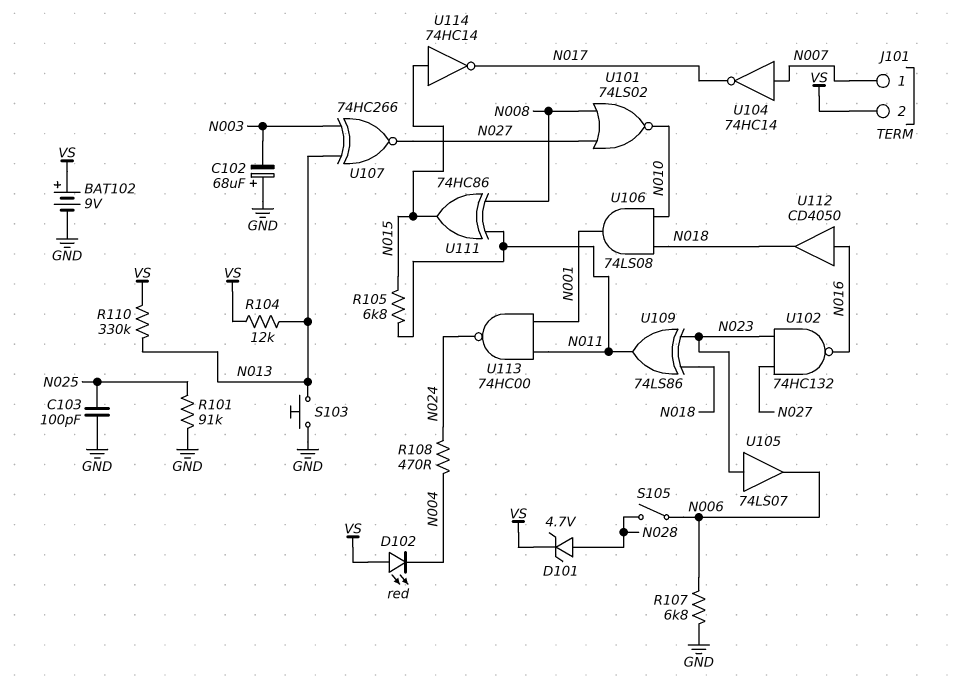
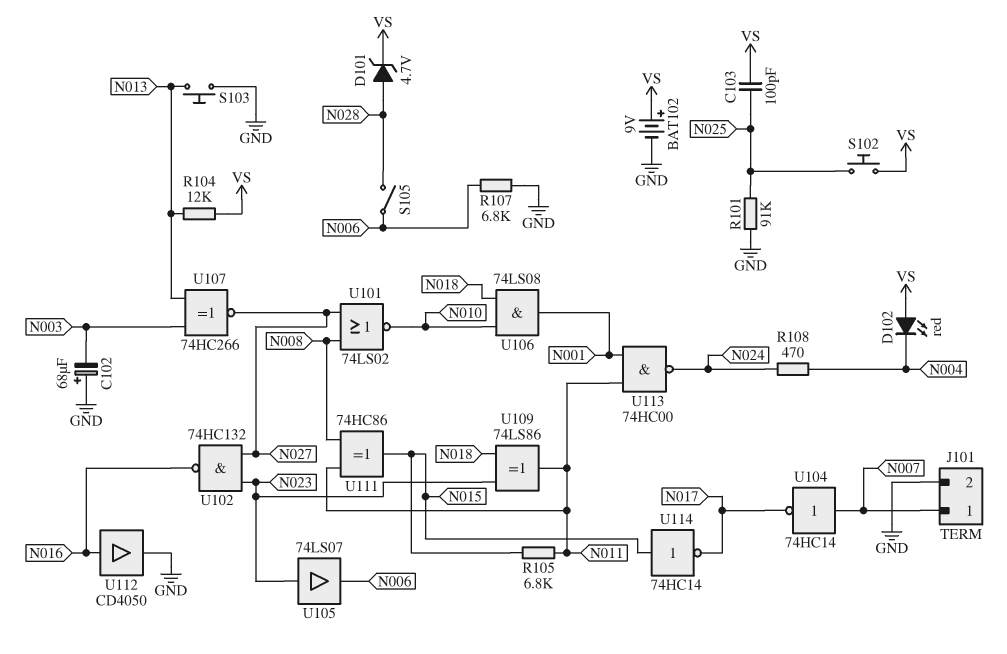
C103: 100pF (GND, N025) -> 100pF (N025, VS)
J101 pin 2: VS -> GND
R110: 330k (N013, VS) -> none
S102: none -> button (N025, VS)
U112: buffer CD4050 (in N016, out N018) -> buffer CD4050 (in N016, out GND)

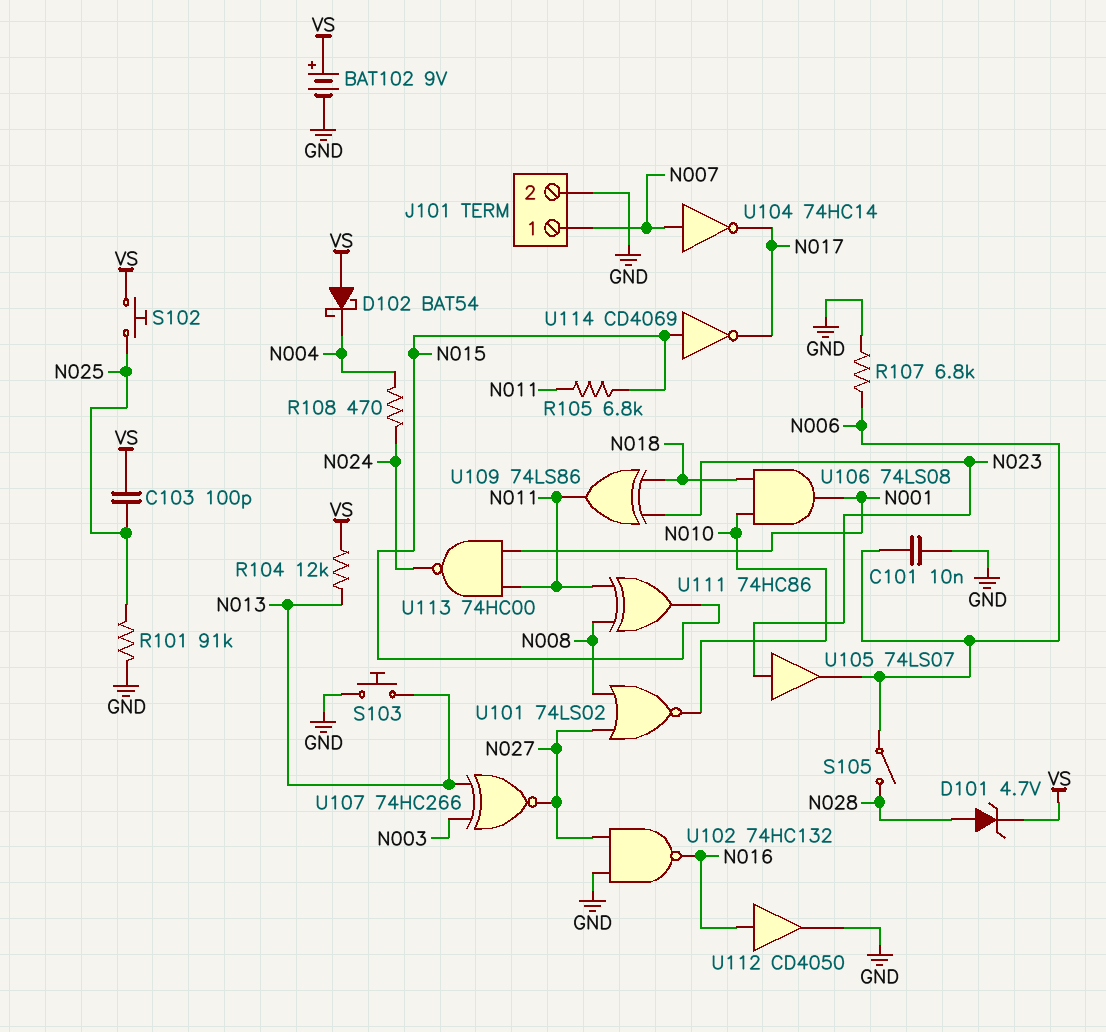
C101: none -> 10nF (GND, N006)
C102: 68uF (plus GND, minus N003) -> none
D102: LED red (A VS, K N004) -> schottky BAT54 (A VS, K N004)
U102: NAND 74HC132 (in N023, in N027, out N016) -> NAND 74HC132 (in GND, in N027, out N016)
U114: NOT 74HC14 (in N015, out N017) -> NOT CD4069 (in N015, out N017)

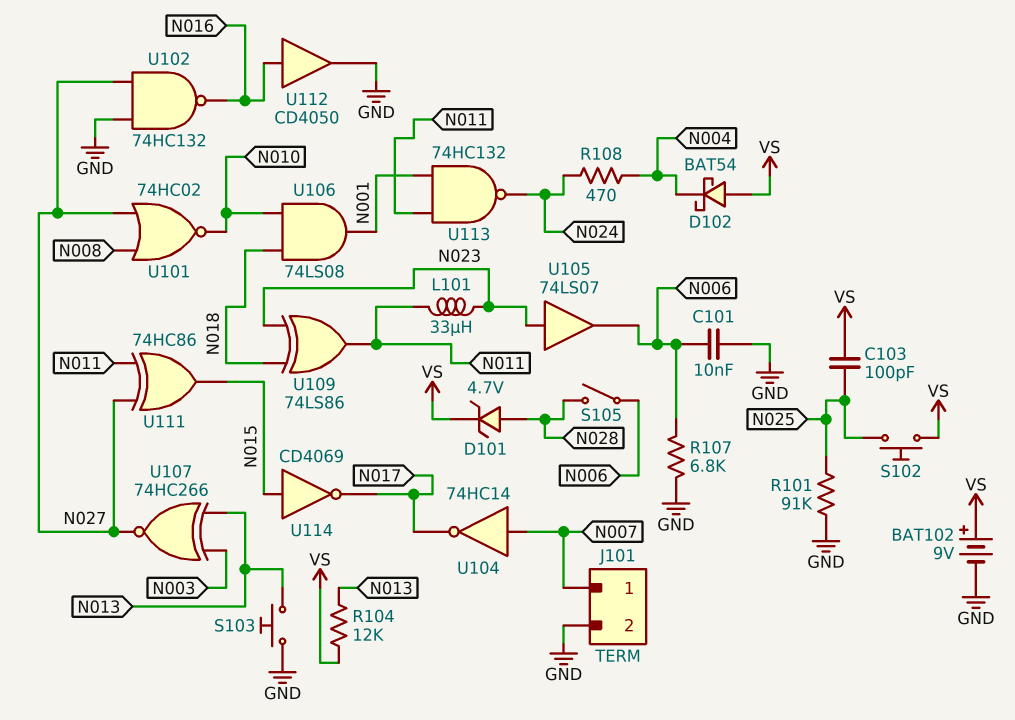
L101: none -> 33uH (N011, N023)
R105: 6.8k (N011, N015) -> none
U101: NOR 74LS02 (in N008, in N027, out N010) -> NOR 74HC02 (in N008, in N027, out N010)
U111: XOR 74HC86 (in N008, in N011, out N015) -> XOR 74HC86 (in N011, in N027, out N015)
U113: NAND 74HC00 (in N001, in N011, out N024) -> NAND 74HC132 (in N001, in N011, out N024)

